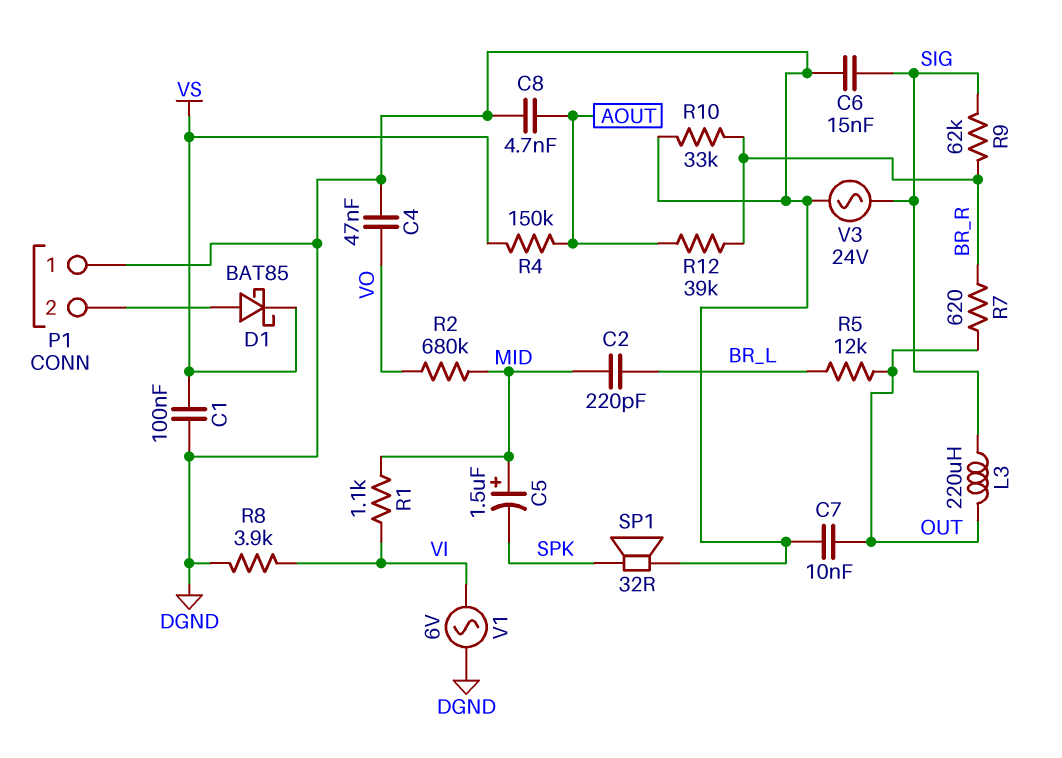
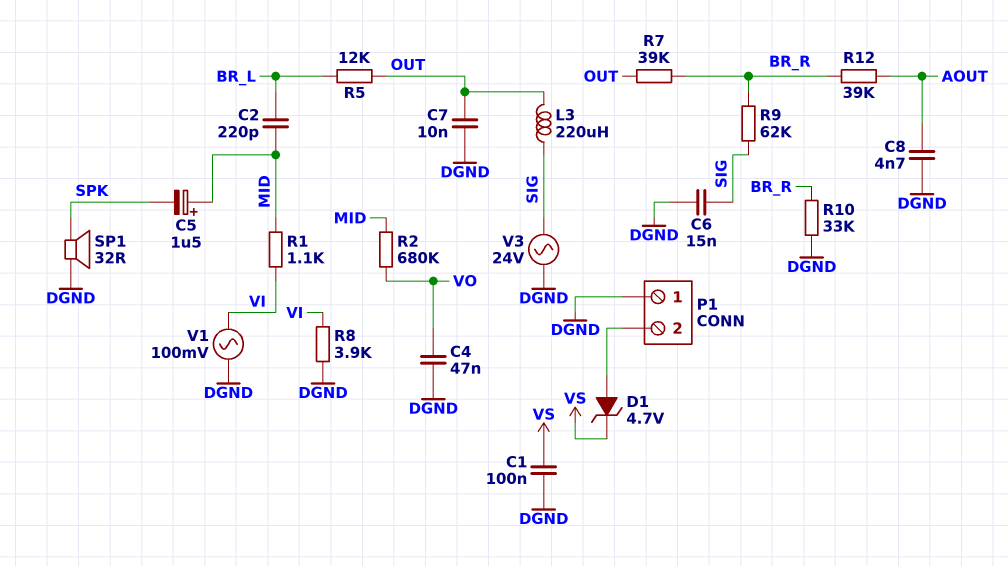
D1: schottky BAT85 (A P1/2, K VS) -> zener 4.7V (A P1/2, K VS)
R4: 150k (AOUT, VS) -> none
R7: 620 (BR_R, OUT) -> 39k (BR_R, OUT)
V1: AC 6V (DGND, VI) -> AC 100mV (DGND, VI)

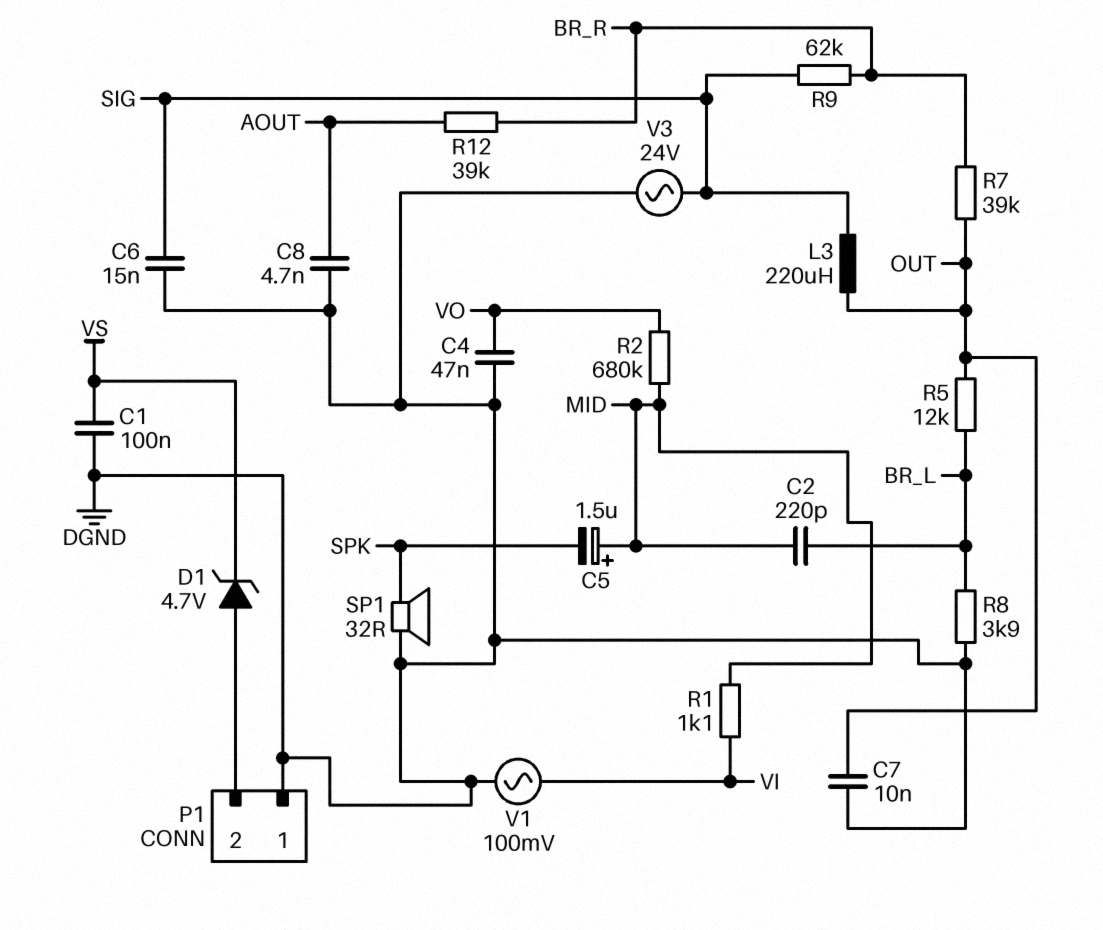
R8: 3.9k (DGND, VI) -> 3.9k (BR_L, DGND)
R10: 33k (BR_R, DGND) -> none

